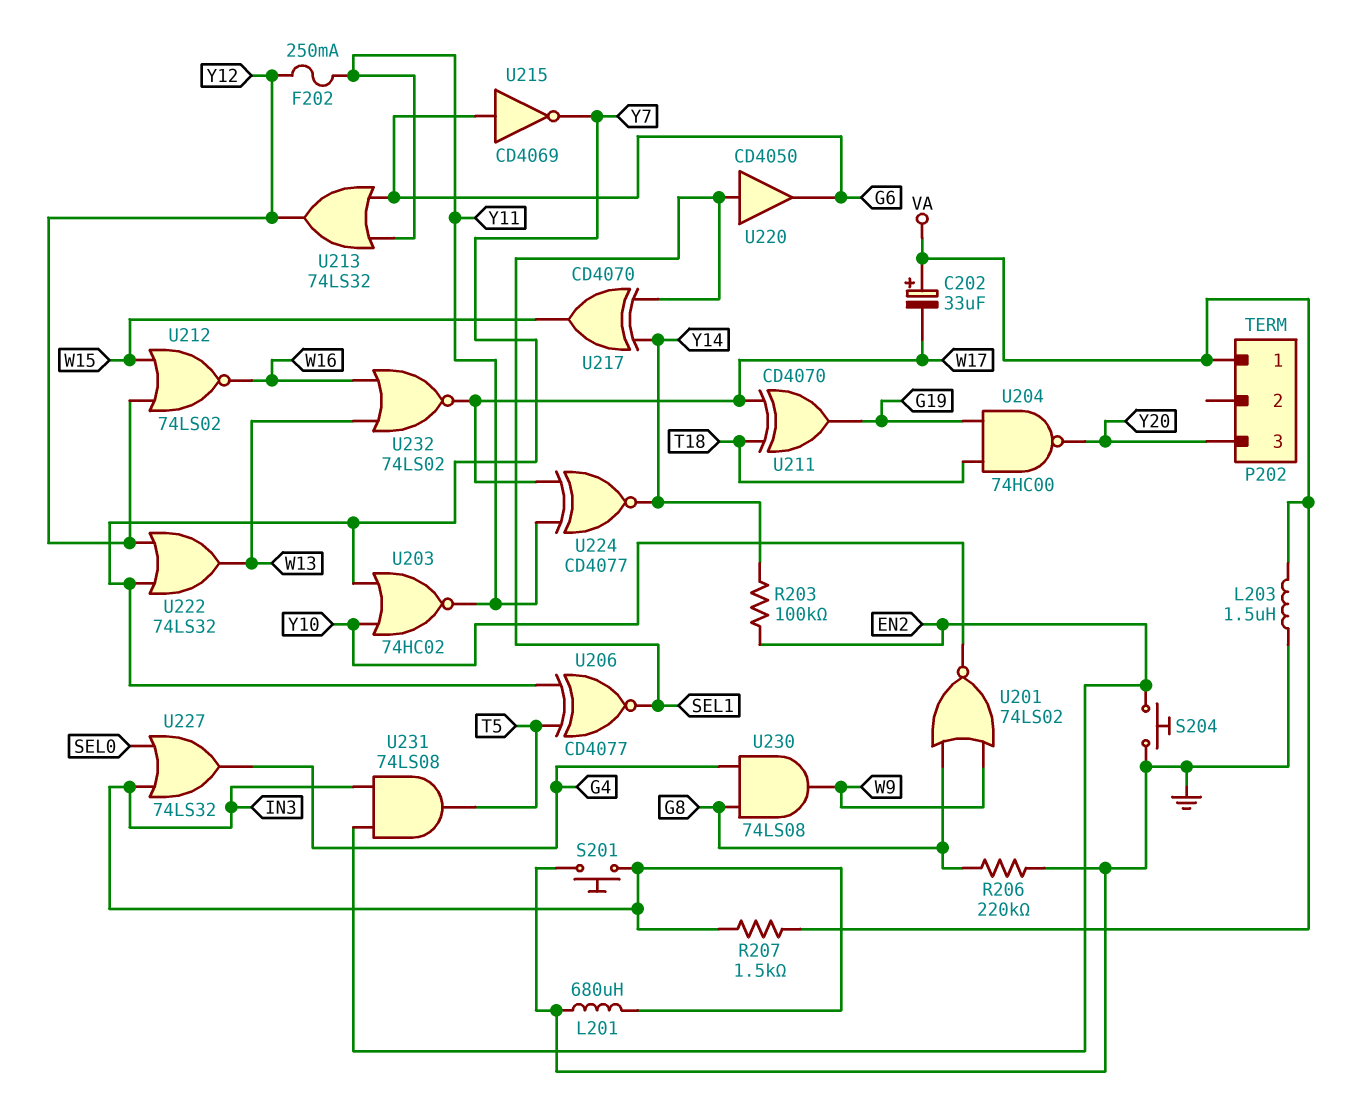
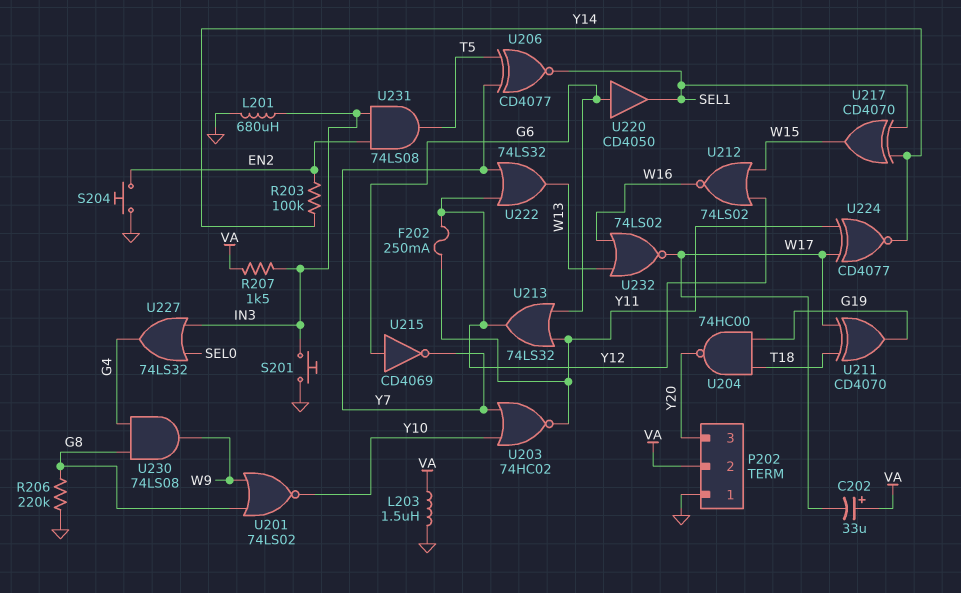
P202 pin 1: VA -> GND
P202 pin 2: none -> VA
U220: buffer CD4050 (in SEL1, out G6) -> buffer CD4050 (in G6, out SEL1)

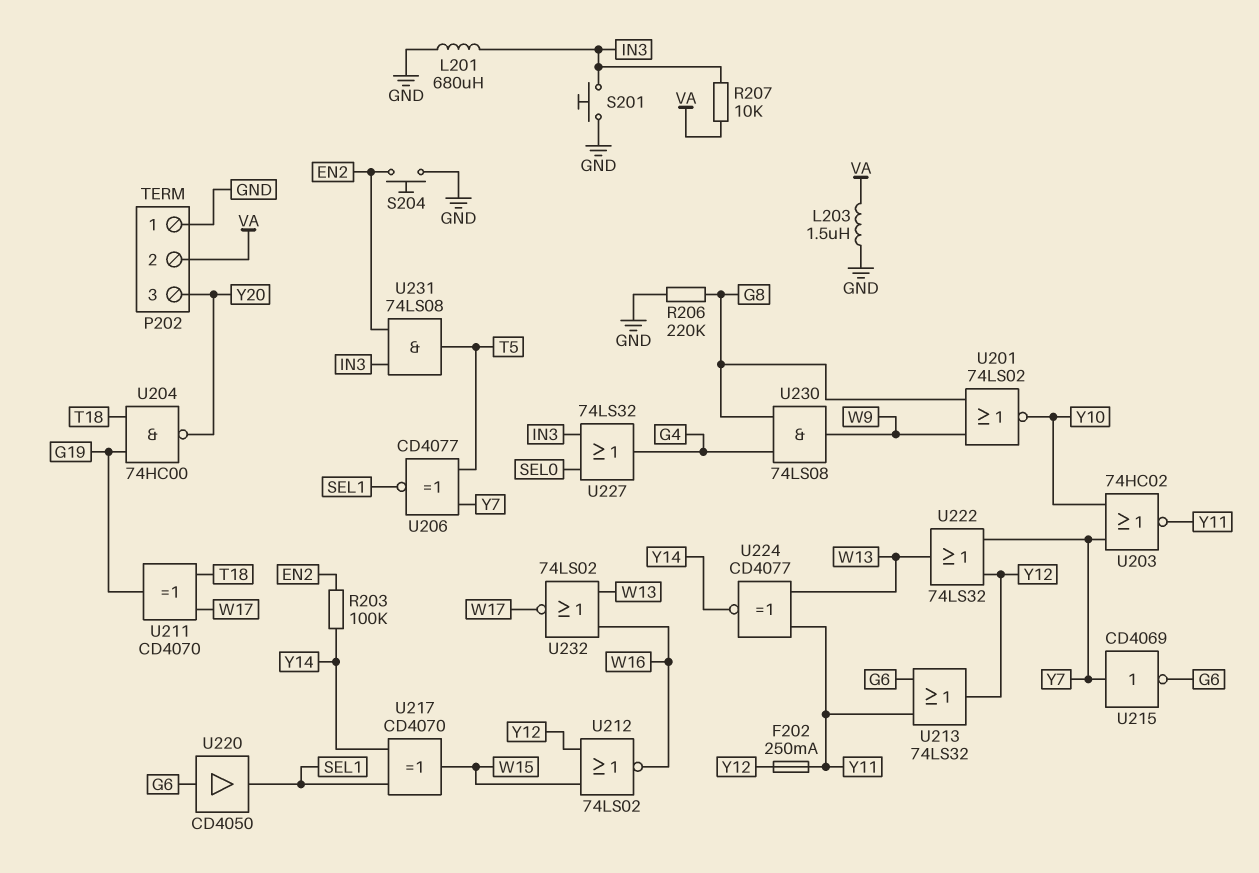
C202: 33uF (plus VA, minus W17) -> none
R207: 1.5k (IN3, VA) -> 10k (IN3, VA)
U215: NOT CD4069 (in G6, out Y7) -> NOT CD4069 (in Y7, out G6)
U224: XNOR CD4077 (in W17, in Y11, out Y14) -> XNOR CD4077 (in W13, in Y11, out Y14)

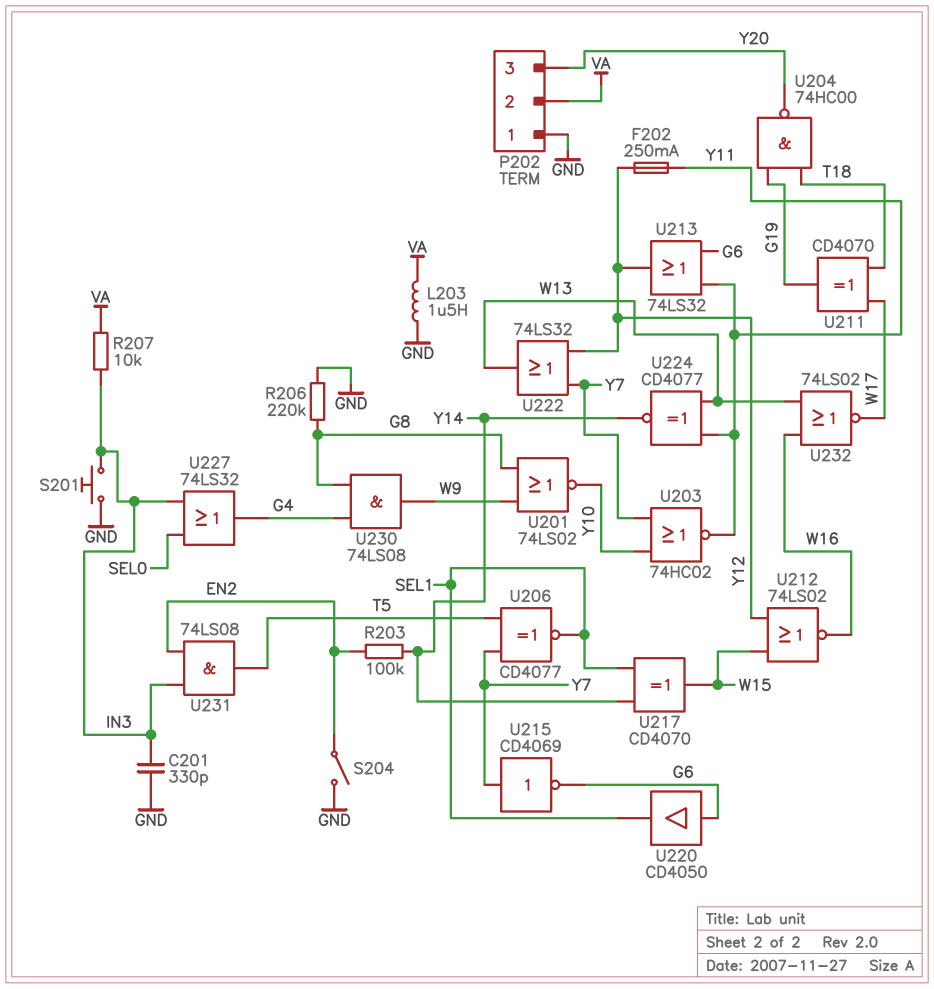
C201: none -> 330pF (GND, IN3)
L201: 680uH (GND, IN3) -> none
S204: button (EN2, GND) -> switch (EN2, GND)

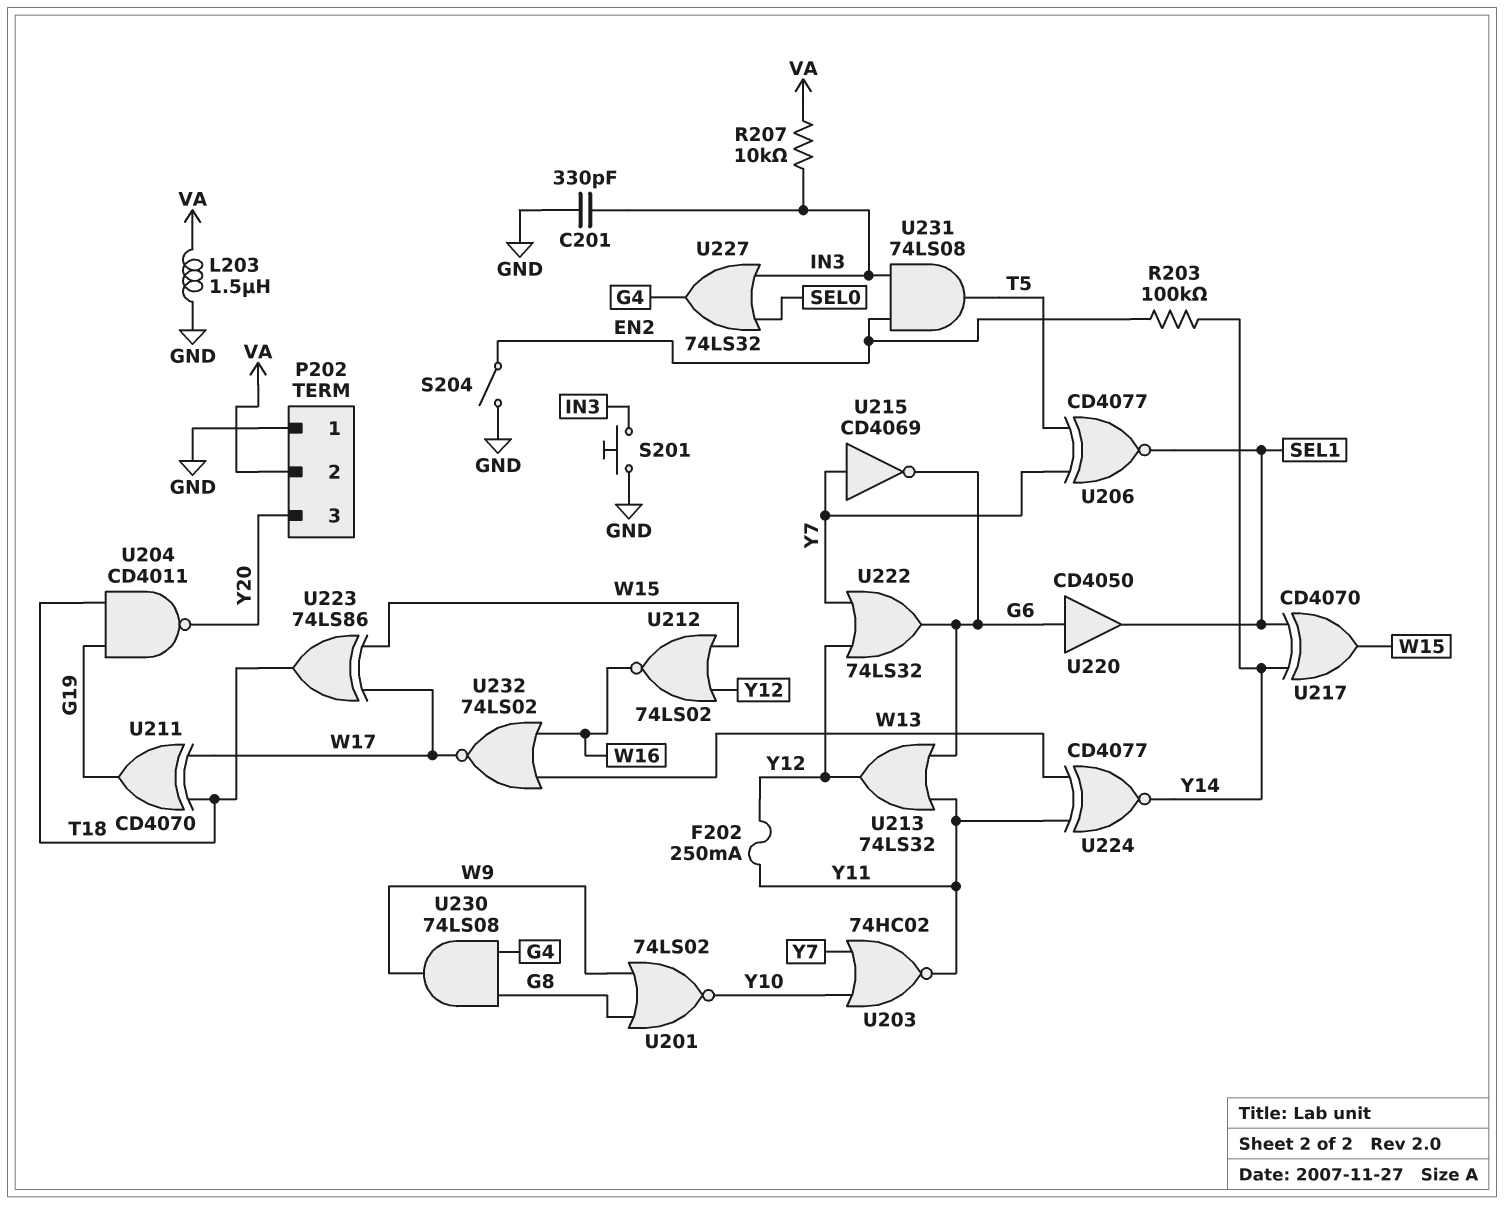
R206: 220k (G8, GND) -> none
U204: NAND 74HC00 (in G19, in T18, out Y20) -> NAND CD4011 (in G19, in T18, out Y20)
U222: OR 74LS32 (in Y7, in Y12, out W13) -> OR 74LS32 (in Y7, in Y12, out G6)
U223: none -> XOR 74LS86 (in W15, in W17, out T18)

